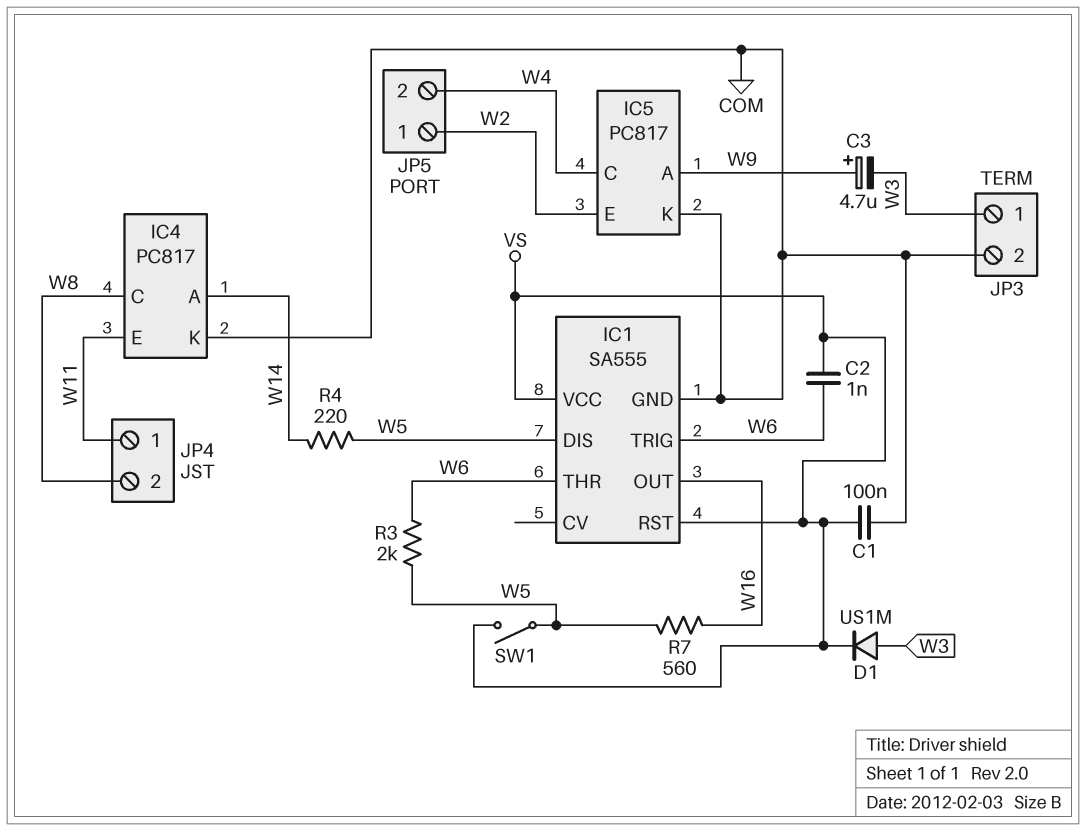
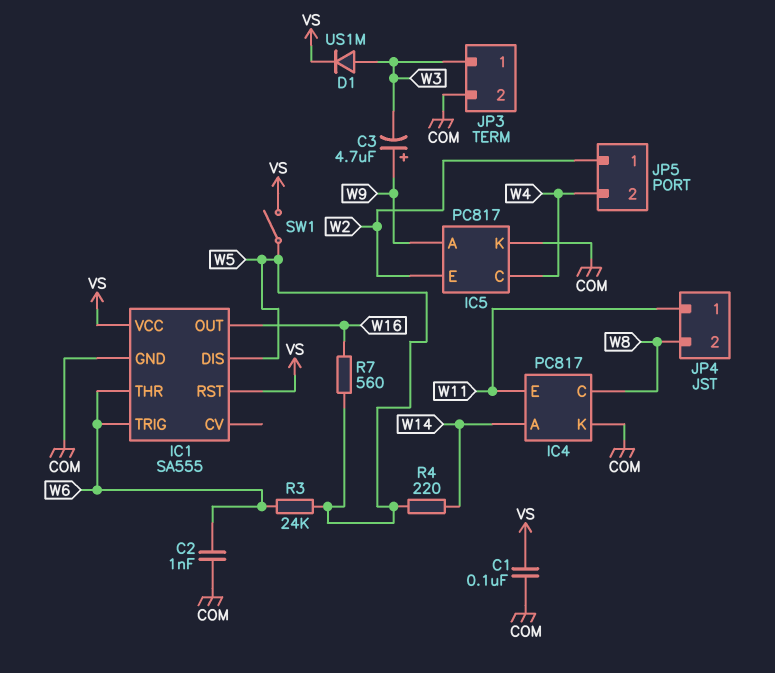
C2: 1nF (VS, W6) -> 1nF (COM, W6)
R3: 2k (W5, W6) -> 24k (W5, W6)

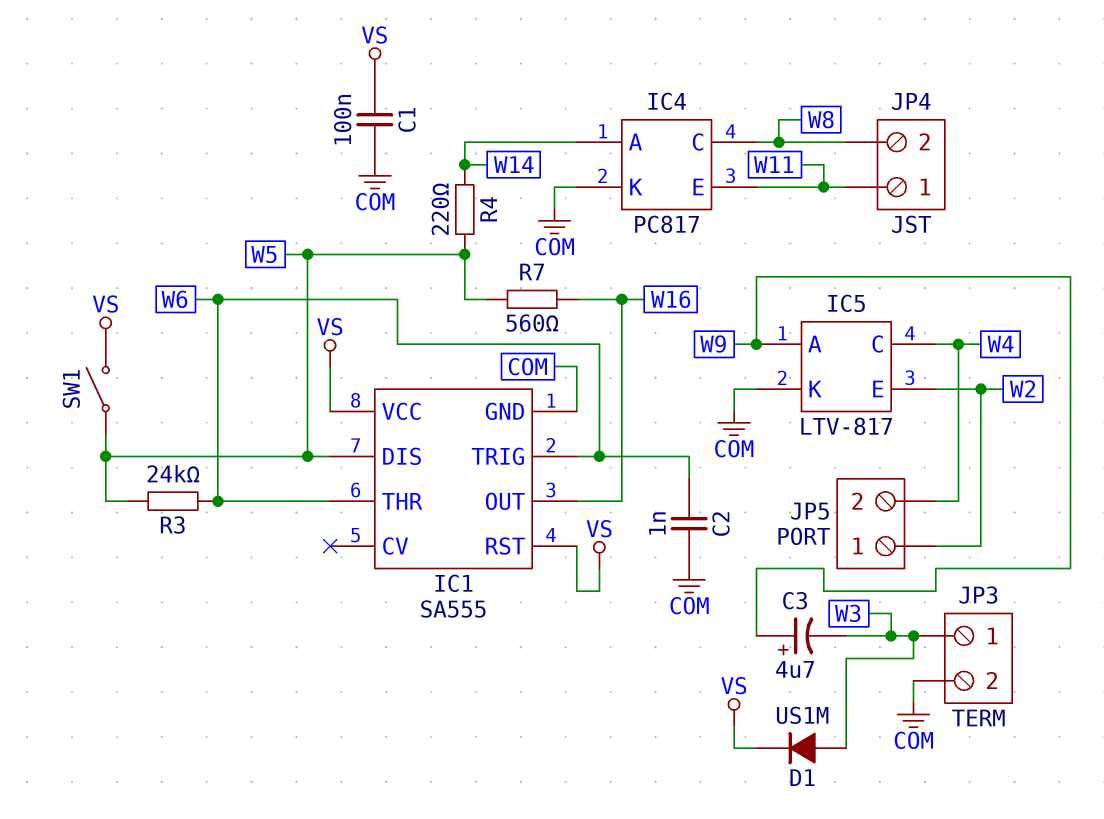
IC5: PC817 -> LTV-817

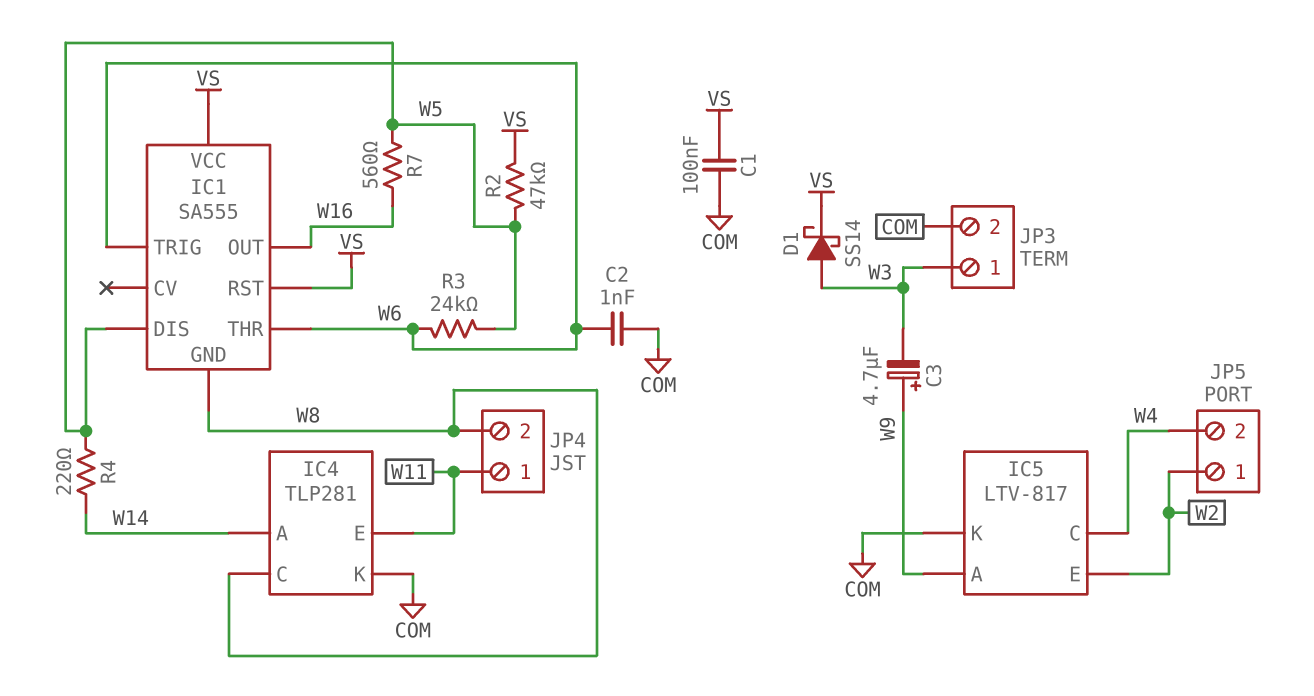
D1: diode US1M (A W3, K VS) -> schottky SS14 (A W3, K VS)
IC1 pin GND: COM -> W8
IC4: PC817 -> TLP281
R2: none -> 47k (VS, W5)
SW1: switch (VS, W5) -> none

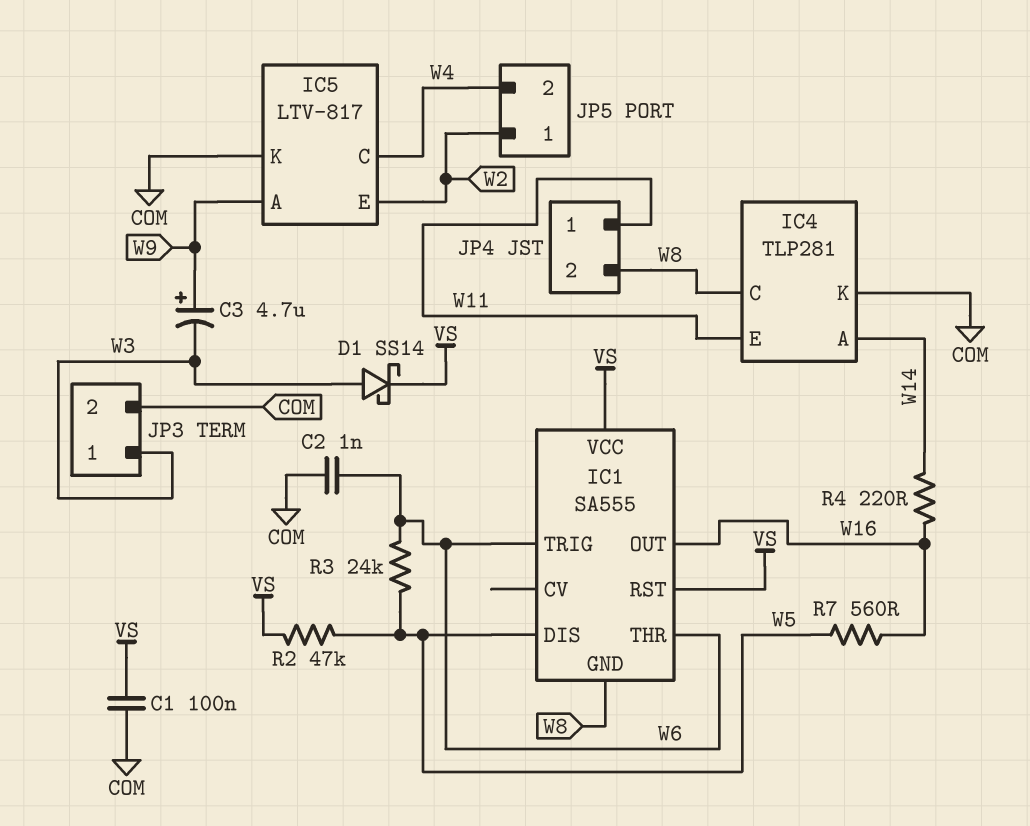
R4: 220 (W5, W14) -> 220 (W14, W16)

